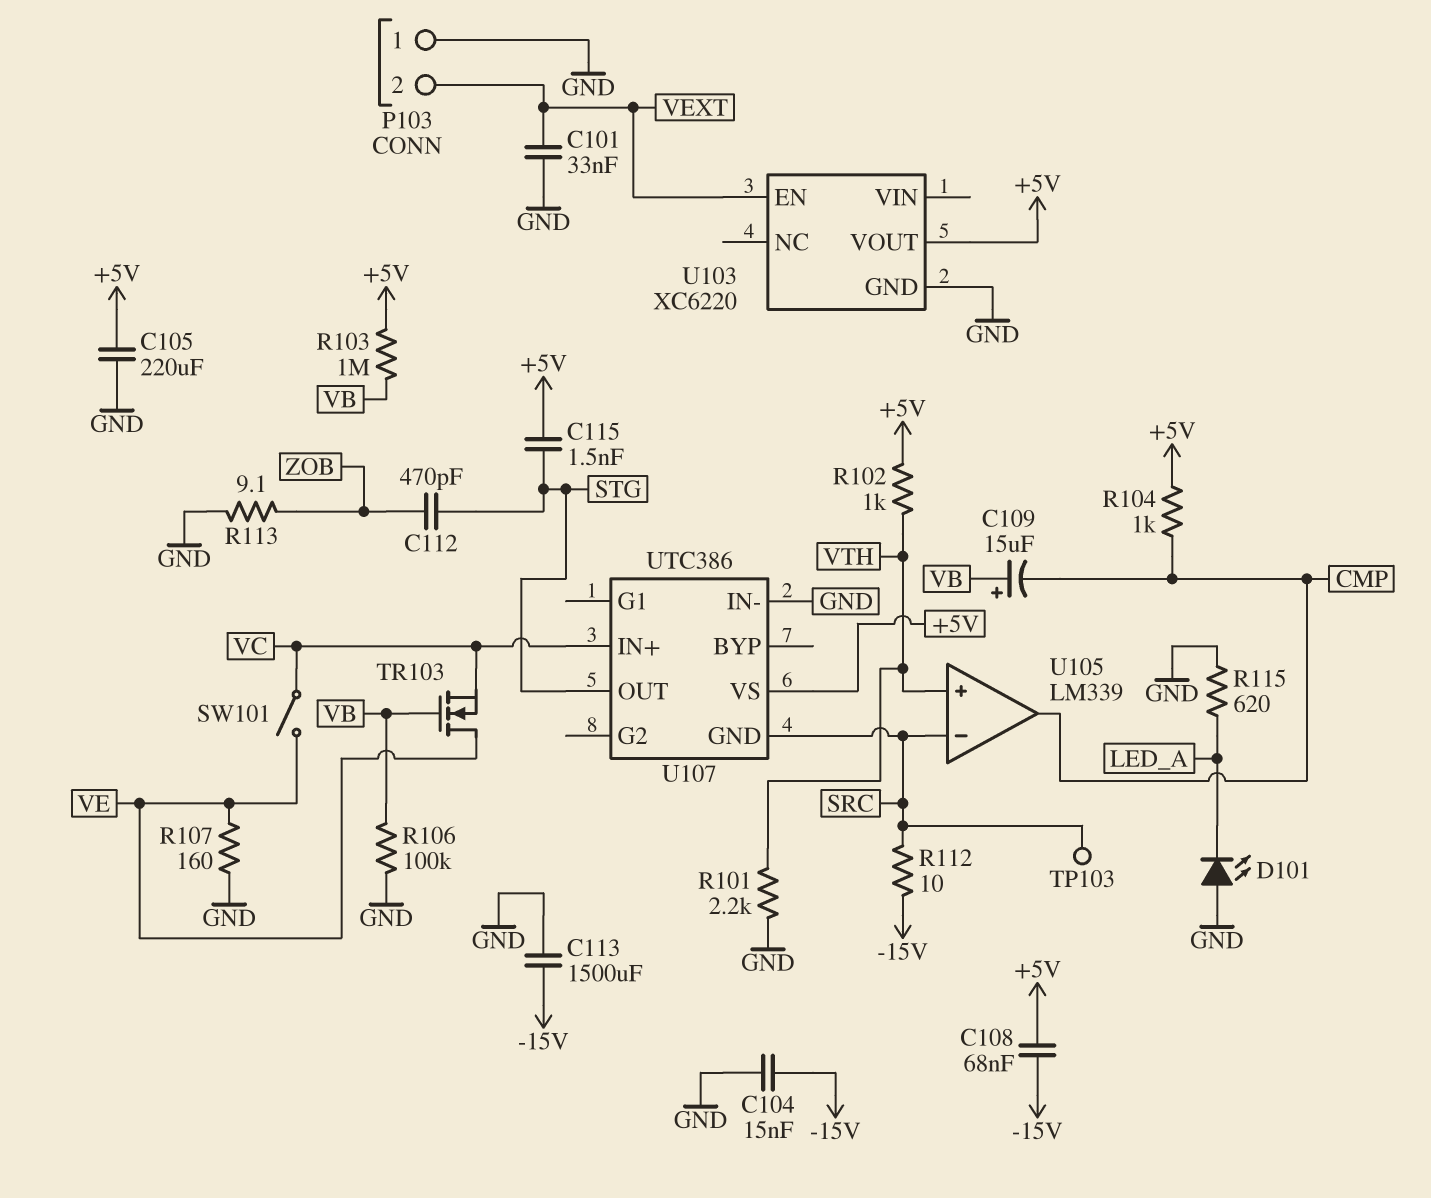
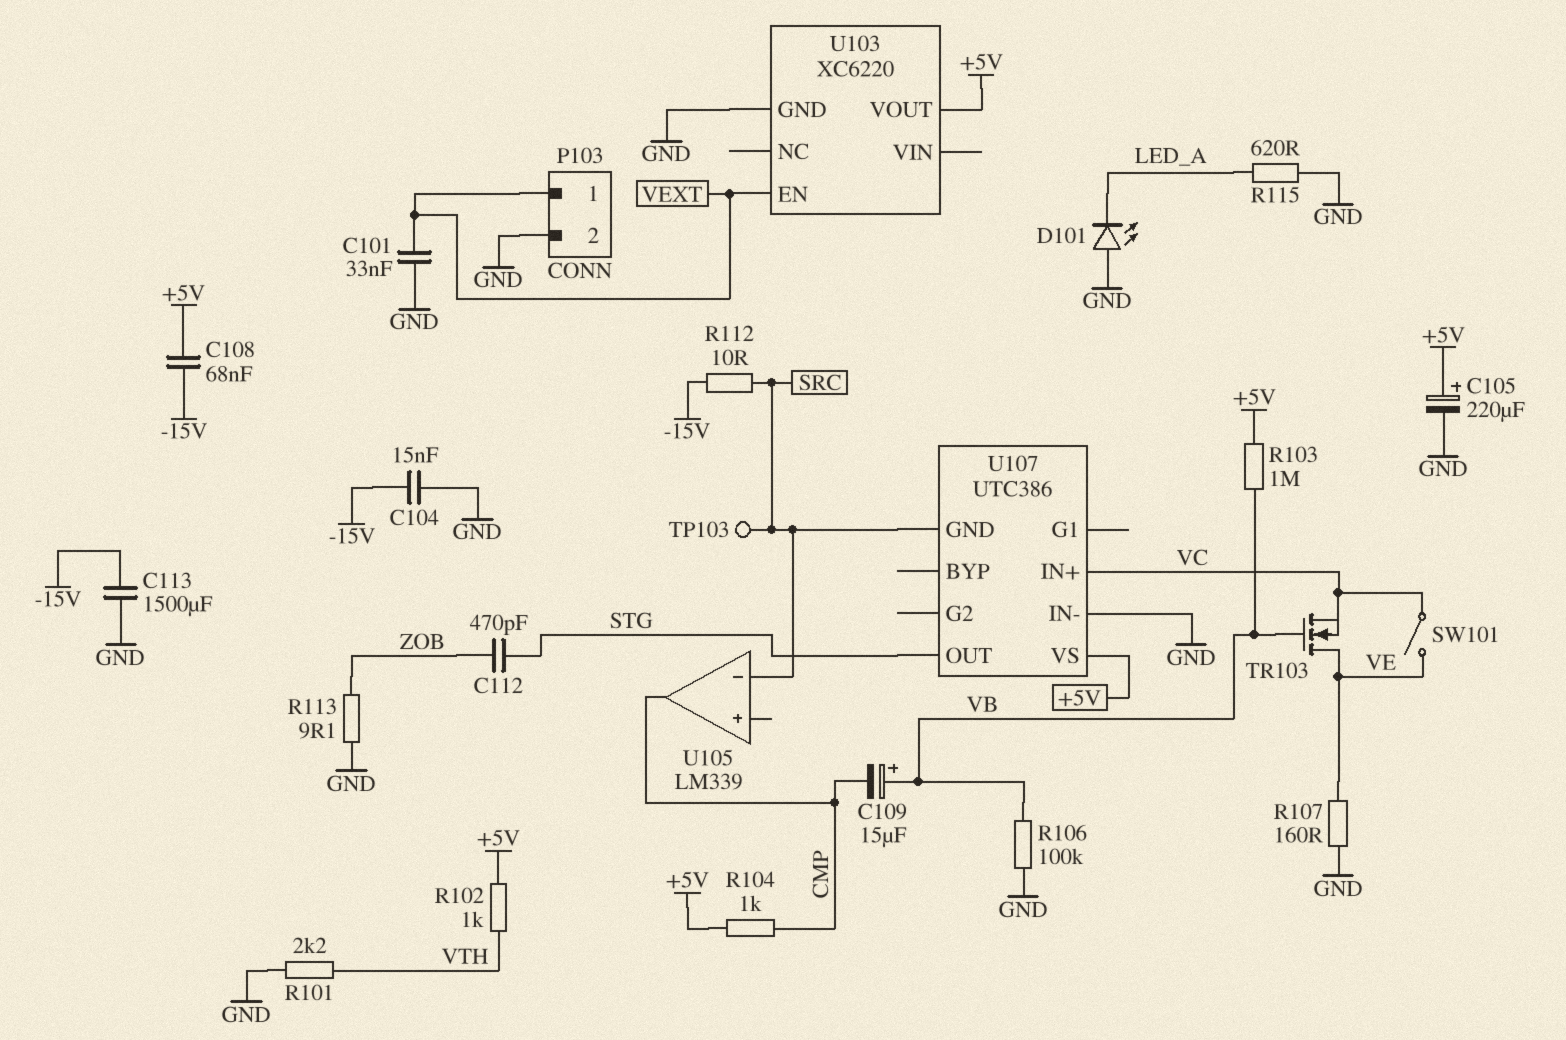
C105: 220uF (+5V, GND) -> 220uF (plus +5V, minus GND)
C115: 1.5nF (+5V, STG) -> none
P103 pin 1: GND -> VEXT
P103 pin 2: VEXT -> GND
U105 pin in+: VTH -> none

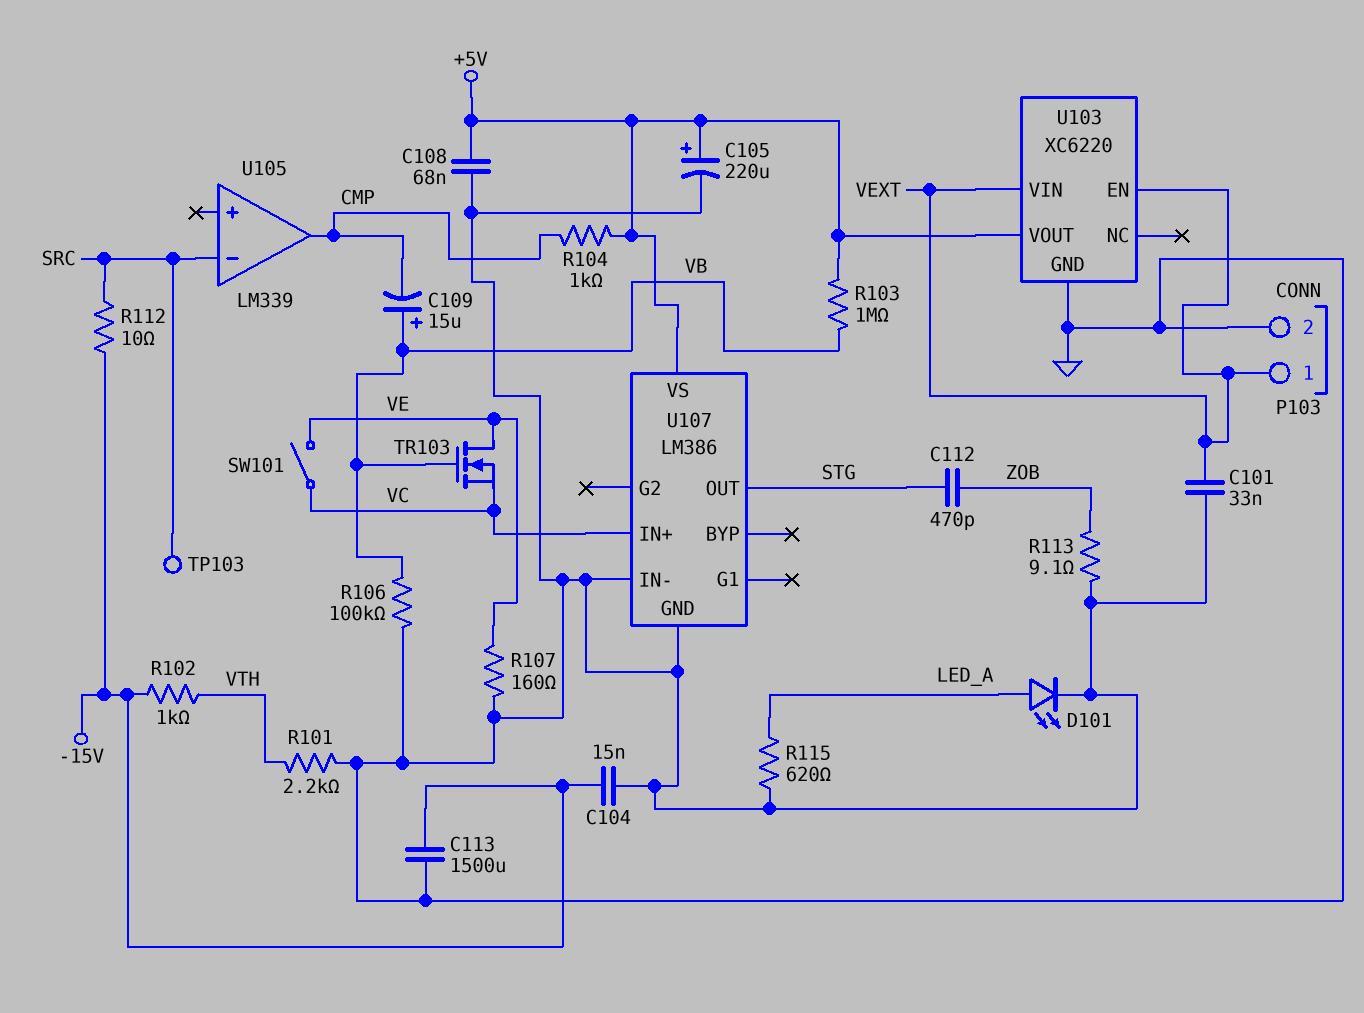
C108: 68nF (+5V, -15V) -> 68nF (+5V, GND)
D101: LED (A GND, K LED_A) -> LED (A LED_A, K GND)
R102: 1k (+5V, VTH) -> 1k (-15V, VTH)
U103 pin VIN: none -> VEXT
U107: UTC386 -> LM386
U107 pin GND: SRC -> GND

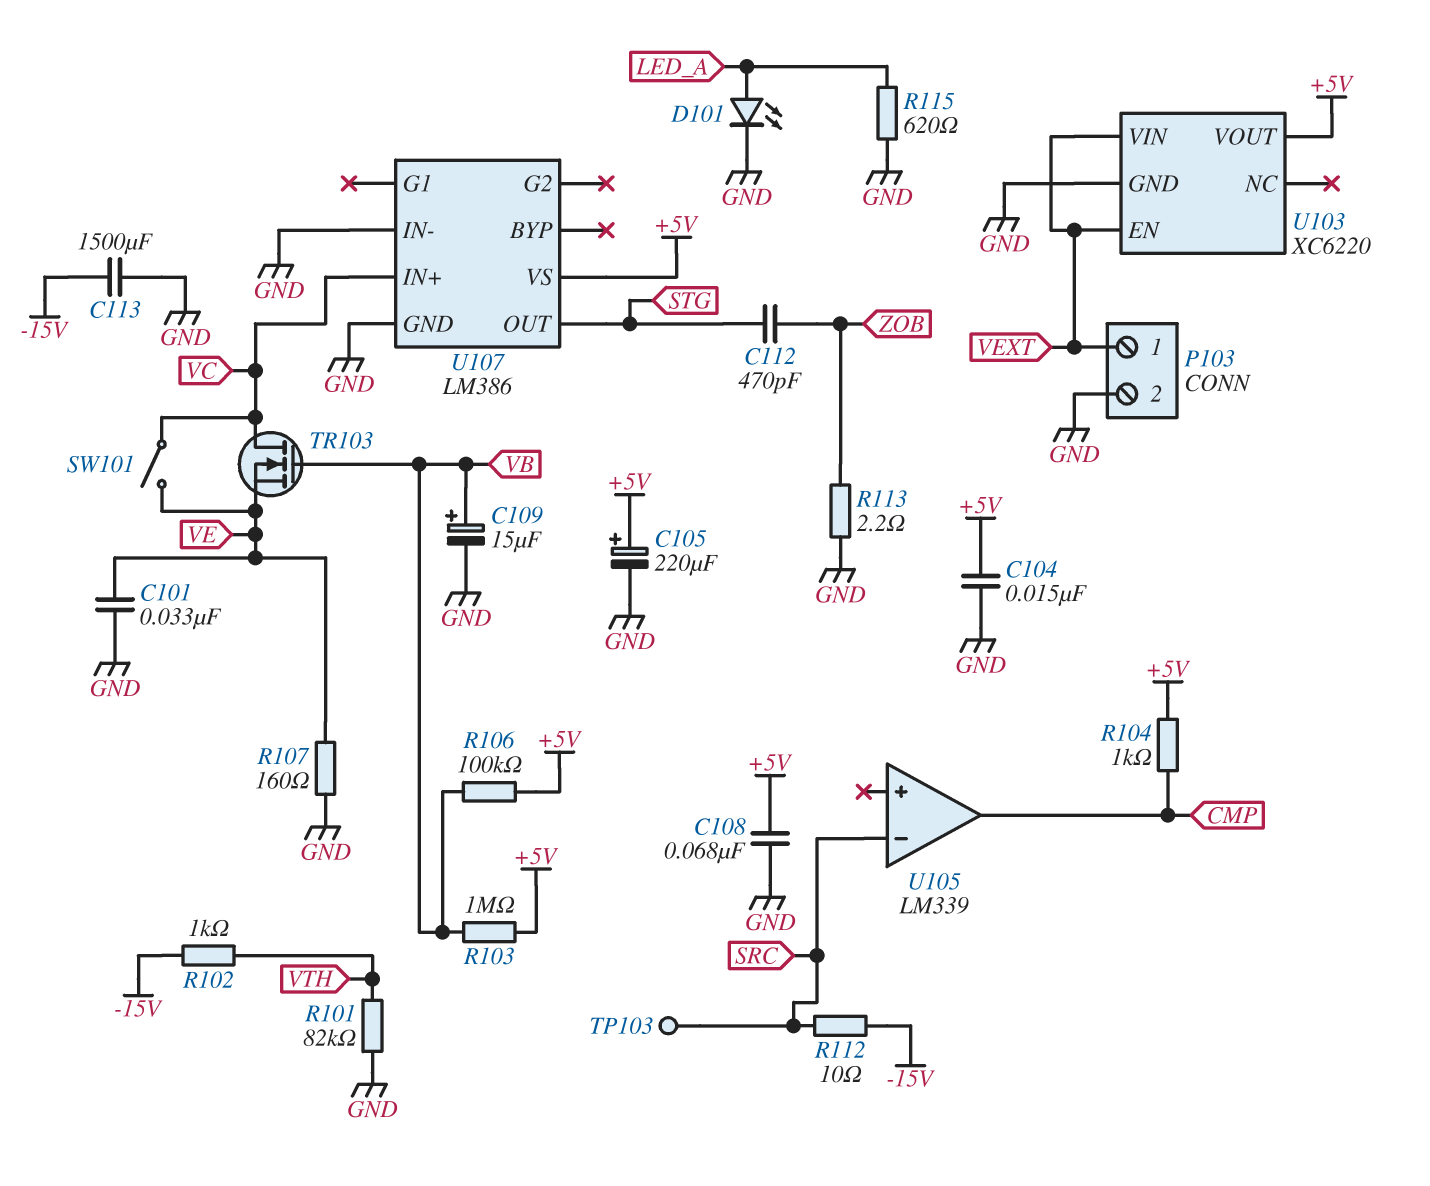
C101: 33nF (GND, VEXT) -> 33nF (GND, VE)
C104: 15nF (-15V, GND) -> 15nF (+5V, GND)
C109: 15uF (plus VB, minus CMP) -> 15uF (plus VB, minus GND)
R101: 2.2k (GND, VTH) -> 82k (GND, VTH)
R106: 100k (GND, VB) -> 100k (+5V, VB)
R113: 9.1 (GND, ZOB) -> 2.2 (GND, ZOB)
TR103: NMOS (G VB, D VE, S VC) -> NMOS (G VB, D VC, S VE)

